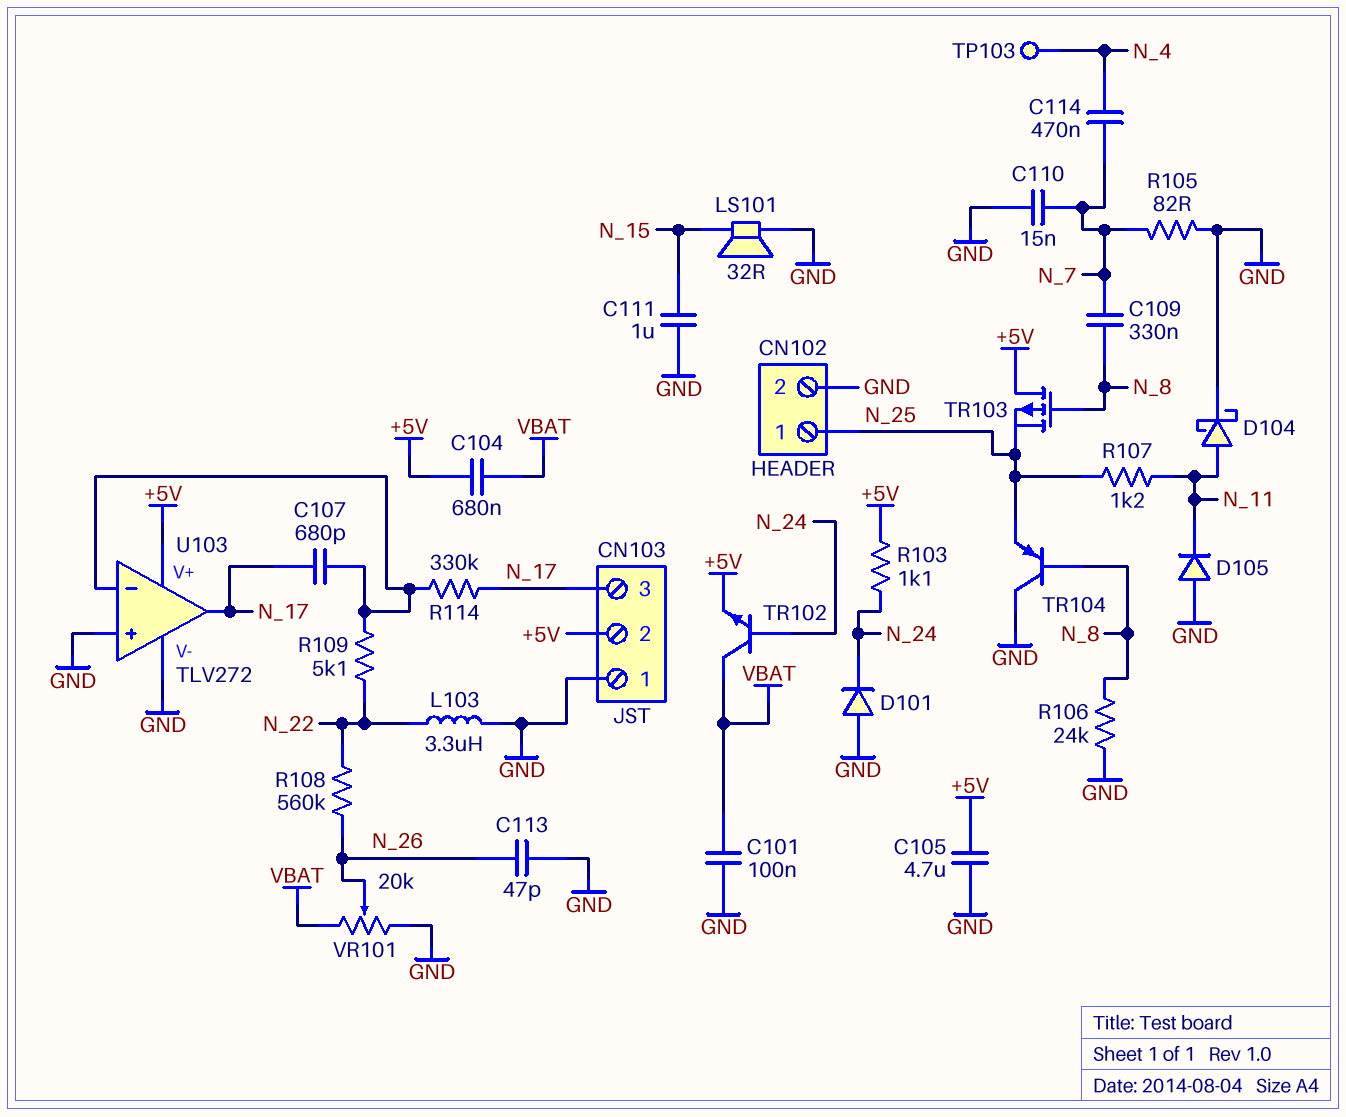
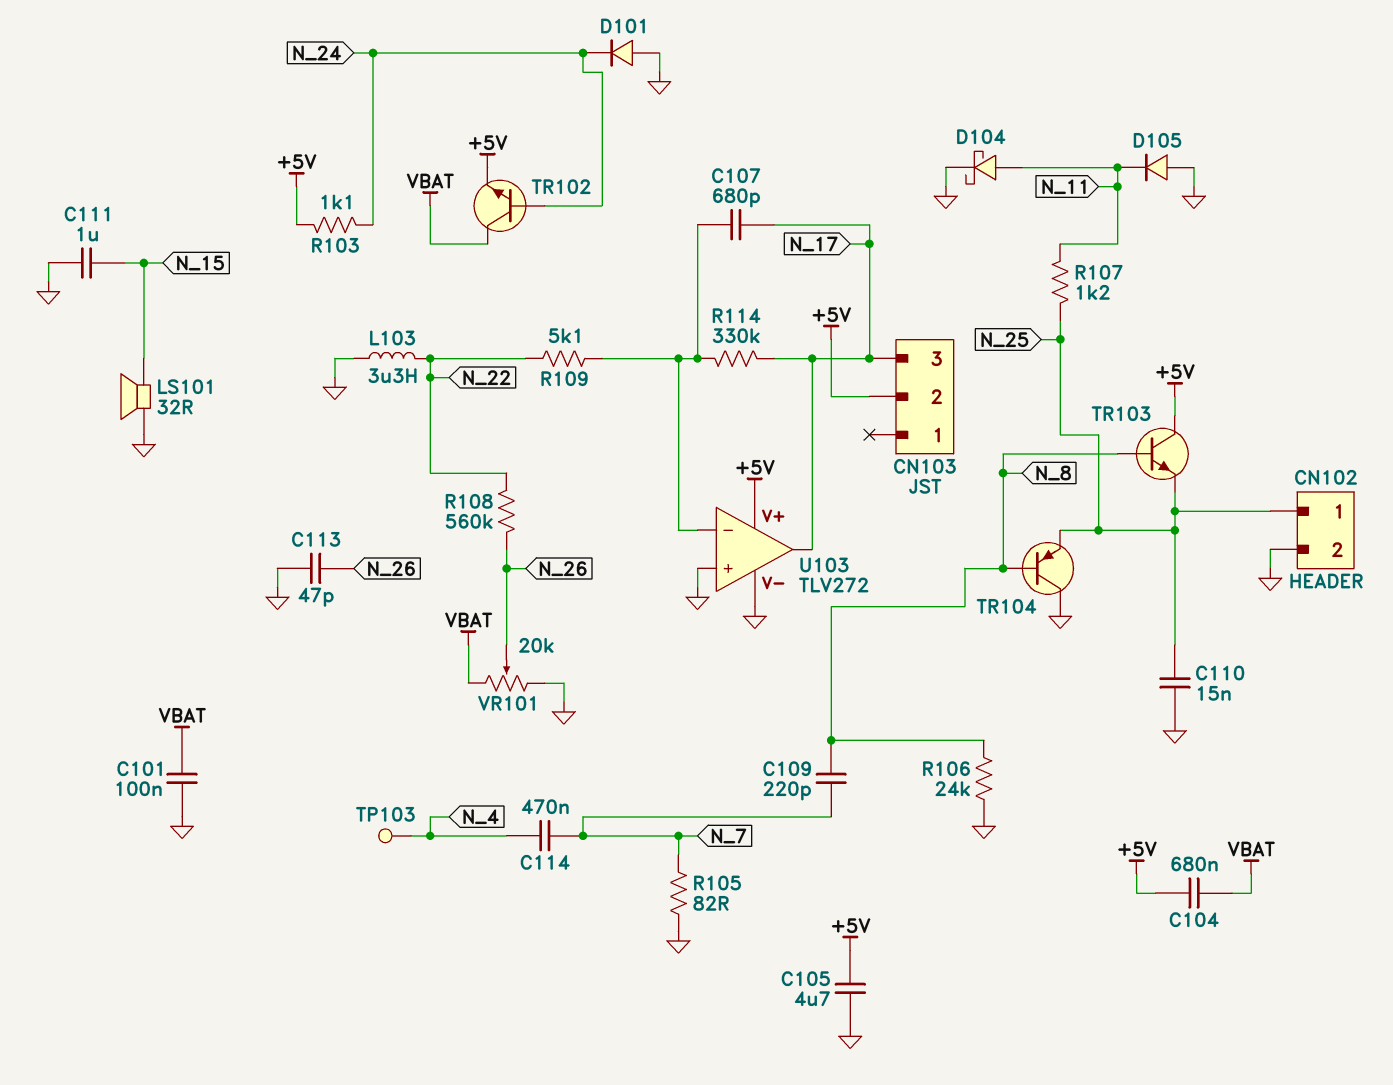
C109: 330nF (N_7, N_8) -> 220pF (N_7, N_8)
C110: 15nF (GND, N_7) -> 15nF (GND, N_25)
CN103 pin 1: GND -> none
TR103: PMOS (G N_8, D +5V, S N_25) -> NPN (B N_8, C +5V, E N_25)

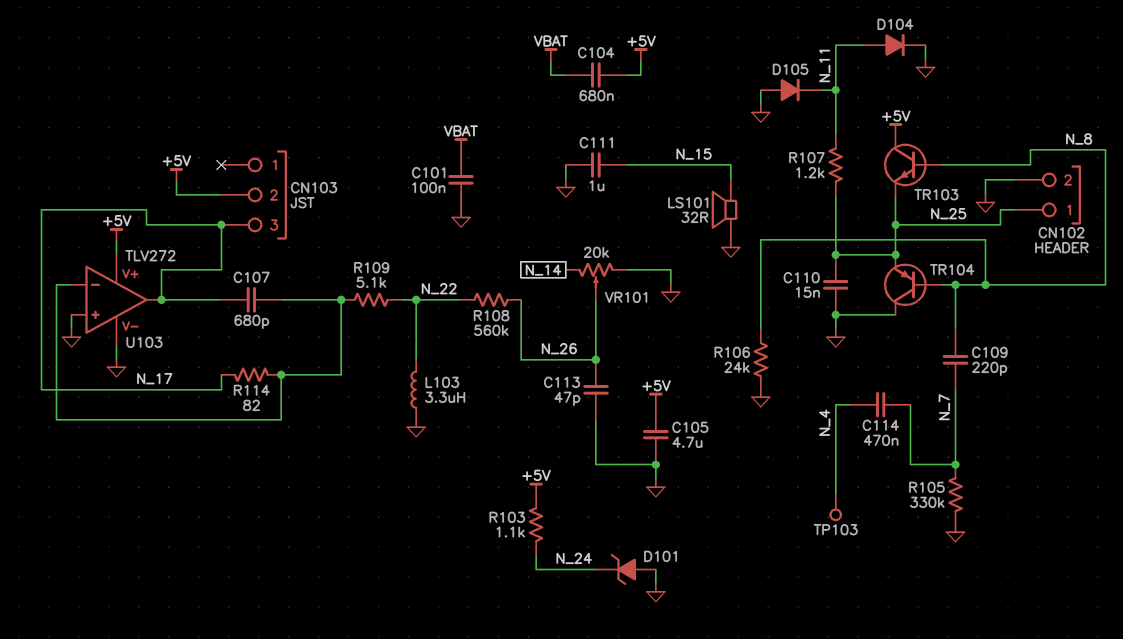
D101: diode (A GND, K N_24) -> zener (A GND, K N_24)
D104: schottky (A N_11, K GND) -> diode (A N_11, K GND)
R105: 82 (GND, N_7) -> 330k (GND, N_7)
R114: 330k (N_17, U103/in-) -> 82 (N_17, U103/in-)
TR102: NPN (B N_24, C VBAT, E +5V) -> none
VR101: 20k (GND, VBAT, wiper N_26) -> 20k (GND, N_14, wiper N_26)

